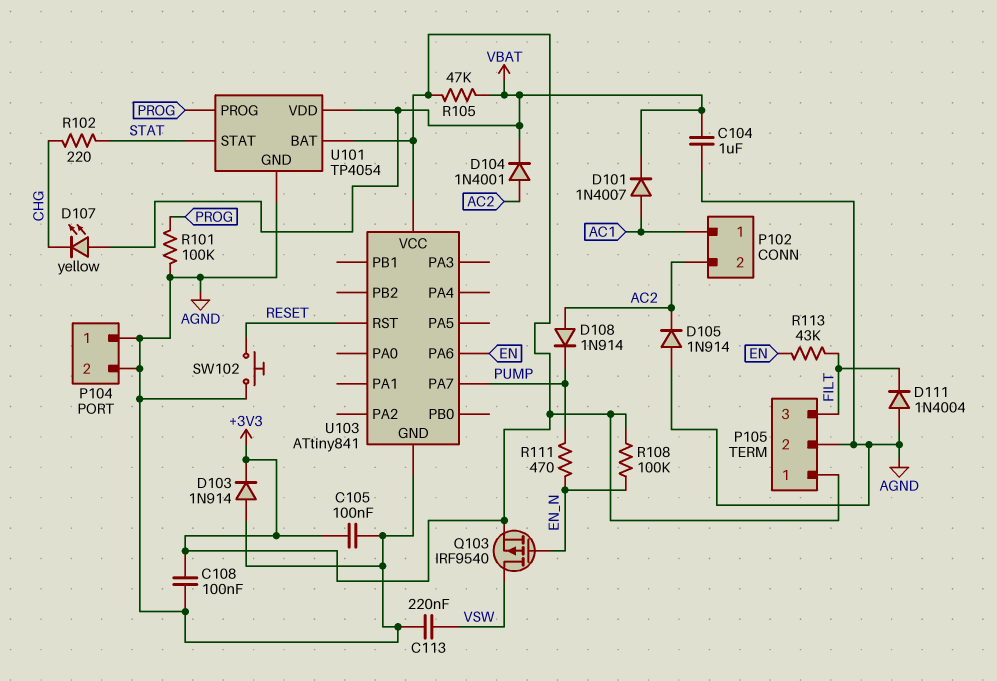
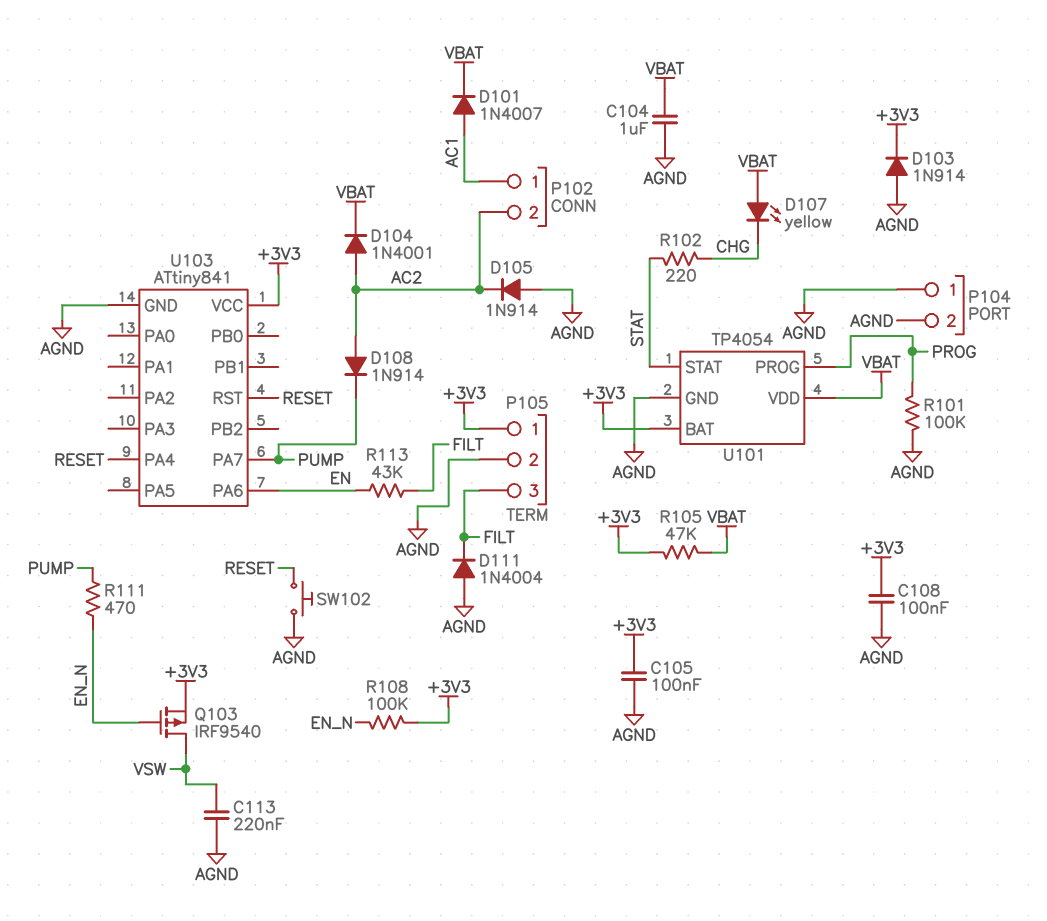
U103 pin PA4: none -> RESET

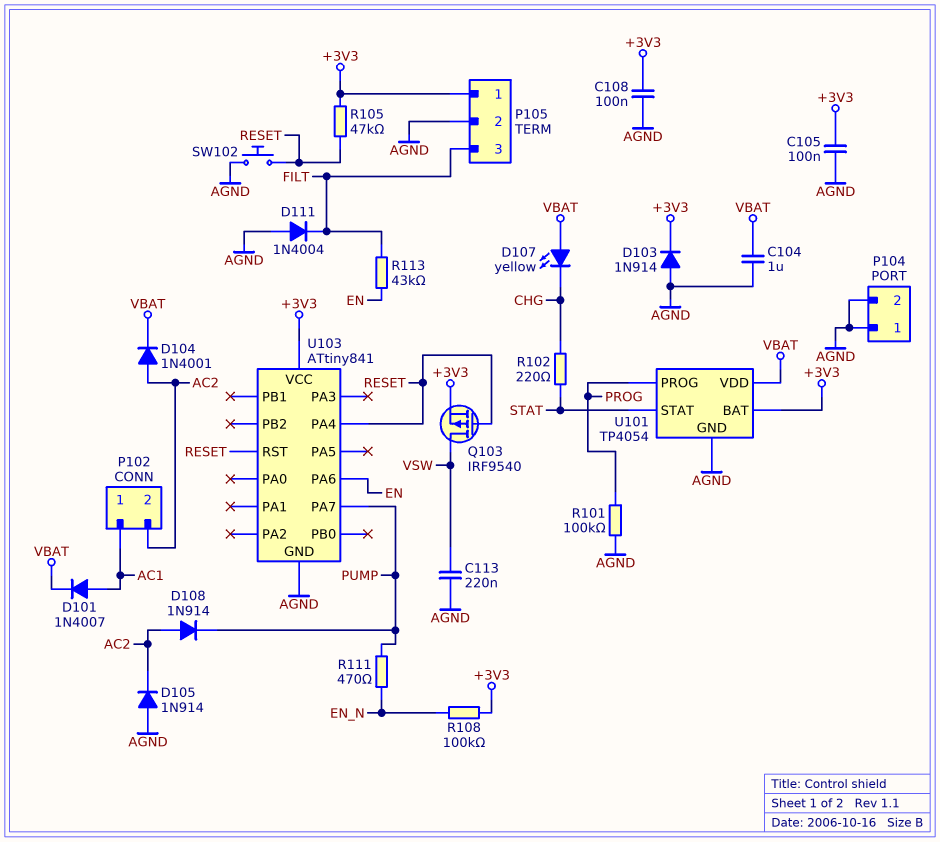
Q103: PMOS IRF9540 (G EN_N, D VSW, S +3V3) -> PMOS IRF9540 (G RESET, D VSW, S +3V3)
R105: 47k (+3V3, VBAT) -> 47k (+3V3, RESET)

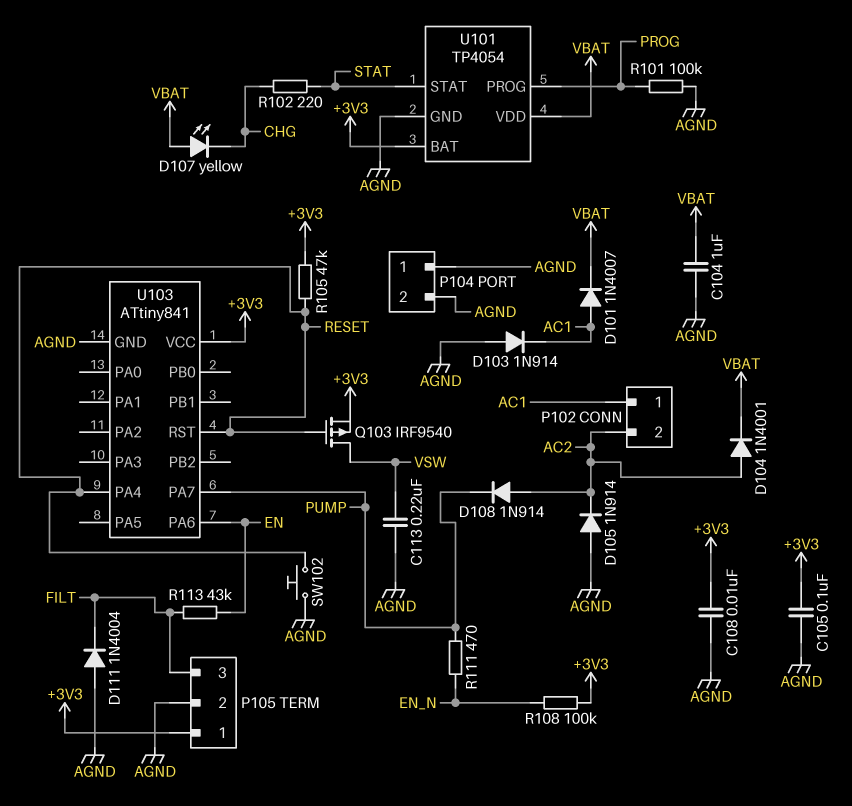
C108: 100nF (+3V3, AGND) -> 10nF (+3V3, AGND)
D103: diode 1N914 (A AGND, K +3V3) -> diode 1N914 (A AGND, K AC1)

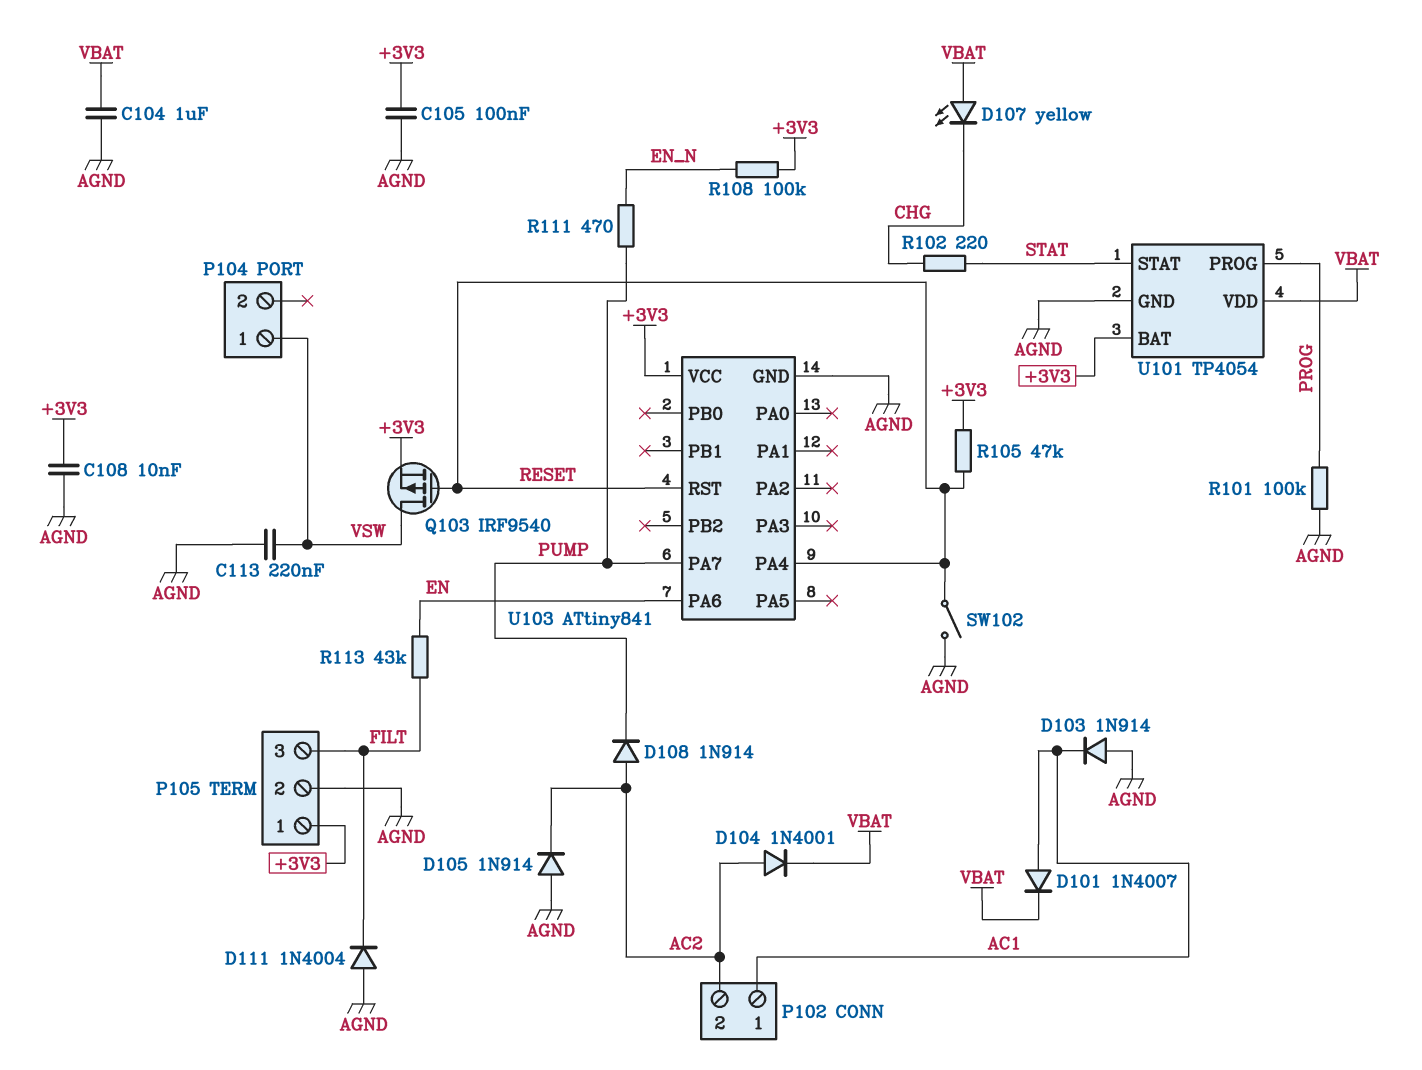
P104 pin 1: AGND -> VSW
P104 pin 2: AGND -> none
SW102: button (AGND, RESET) -> switch (AGND, RESET)

